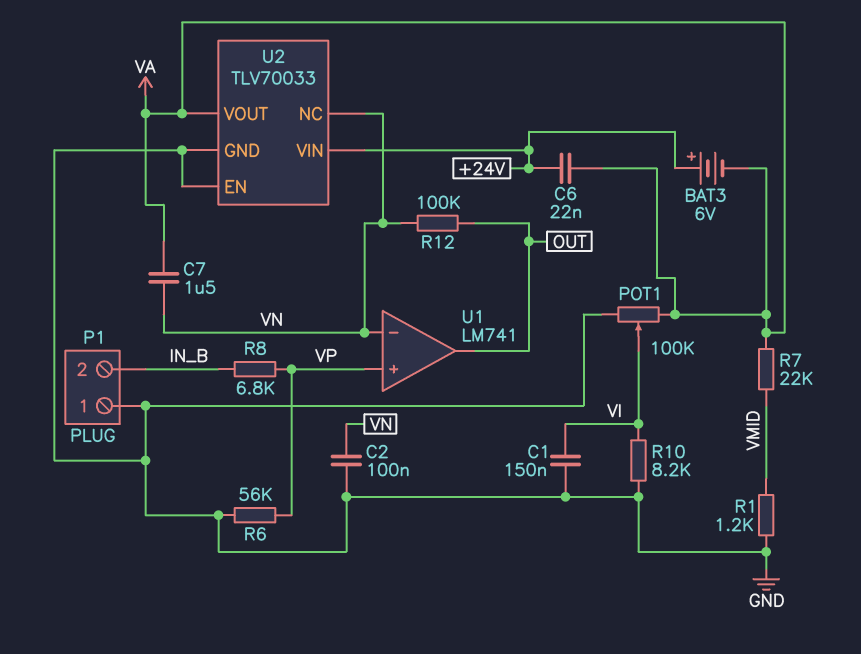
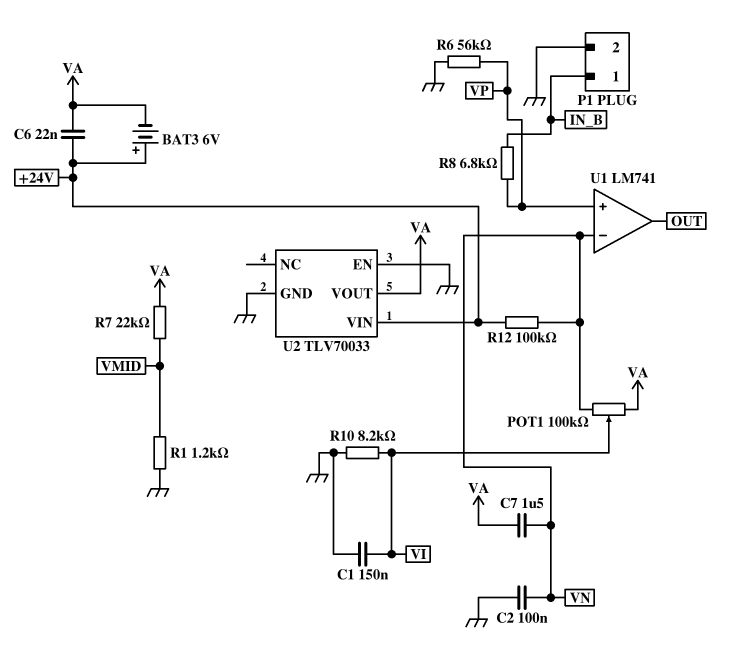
P1 pin 1: GND -> IN_B
P1 pin 2: IN_B -> GND
POT1: 100k (GND, VA, wiper VI) -> 100k (VA, VN, wiper VI)
R12: 100k (OUT, VN) -> 100k (+24V, VN)
U2 pin NC: VN -> none

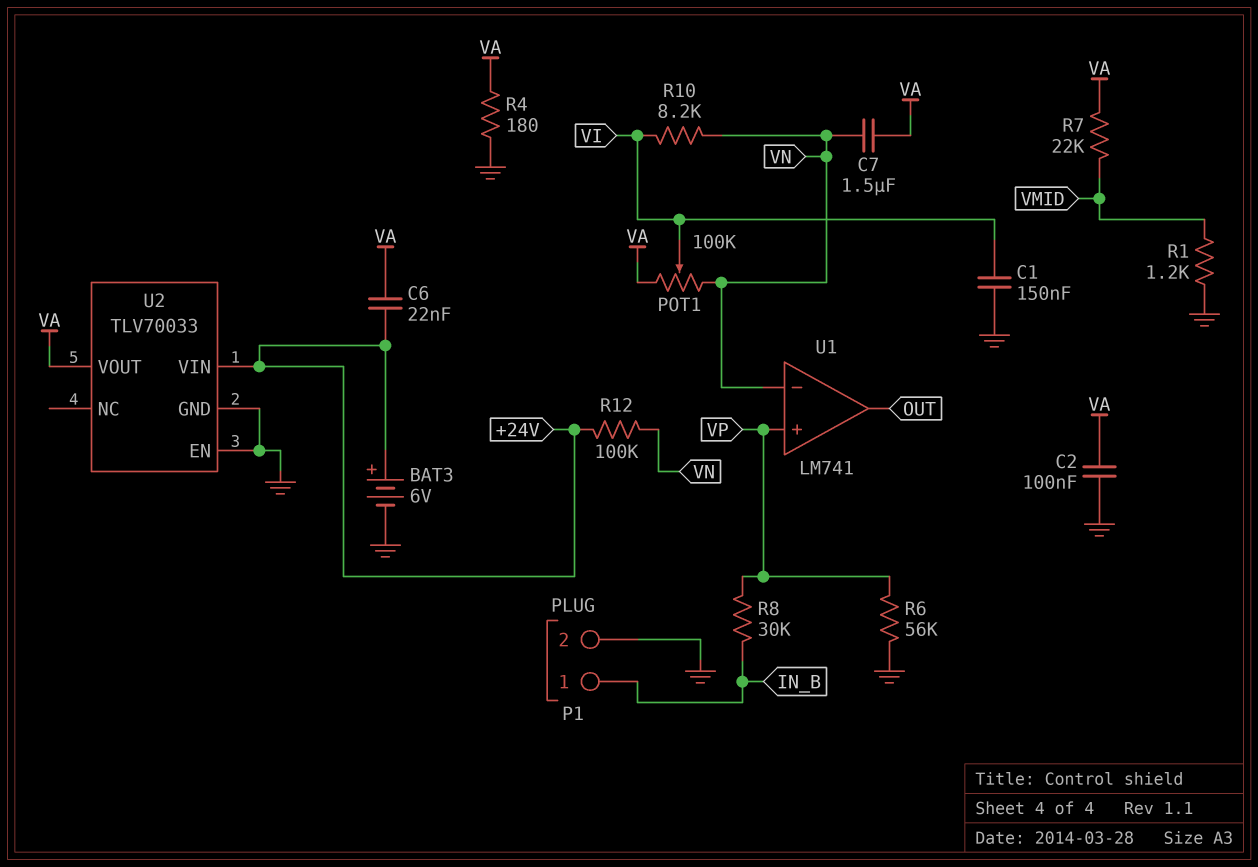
BAT3: 6V (plus +24V, minus VA) -> 6V (plus +24V, minus GND)
C2: 100nF (GND, VN) -> 100nF (GND, VA)
R4: none -> 180 (GND, VA)
R8: 6.8k (IN_B, VP) -> 30k (IN_B, VP)
R10: 8.2k (GND, VI) -> 8.2k (VI, VN)

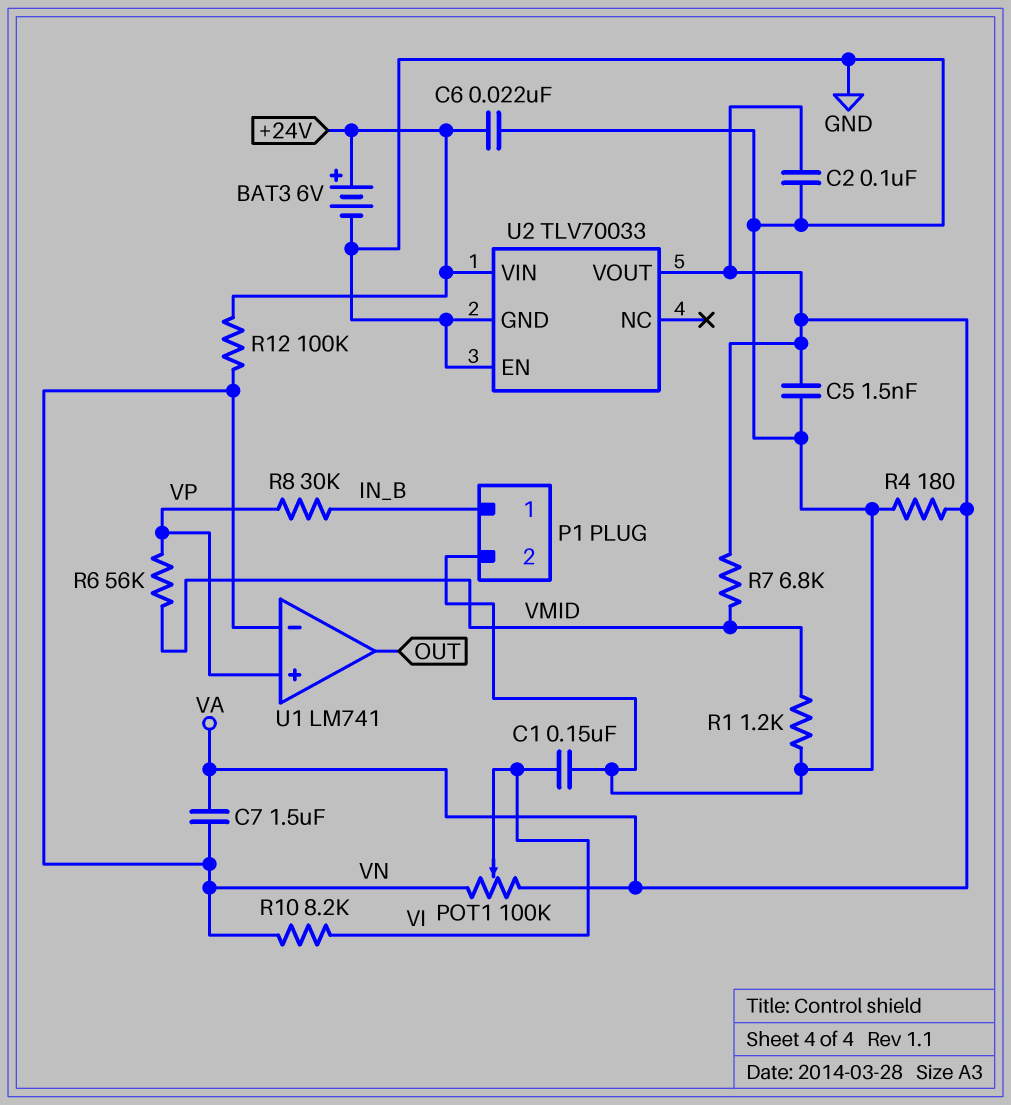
C5: none -> 1.5nF (GND, VA)
C6: 22nF (+24V, VA) -> 22nF (+24V, GND)
R6: 56k (GND, VP) -> 56k (VMID, VP)
R7: 22k (VA, VMID) -> 6.8k (VA, VMID)

